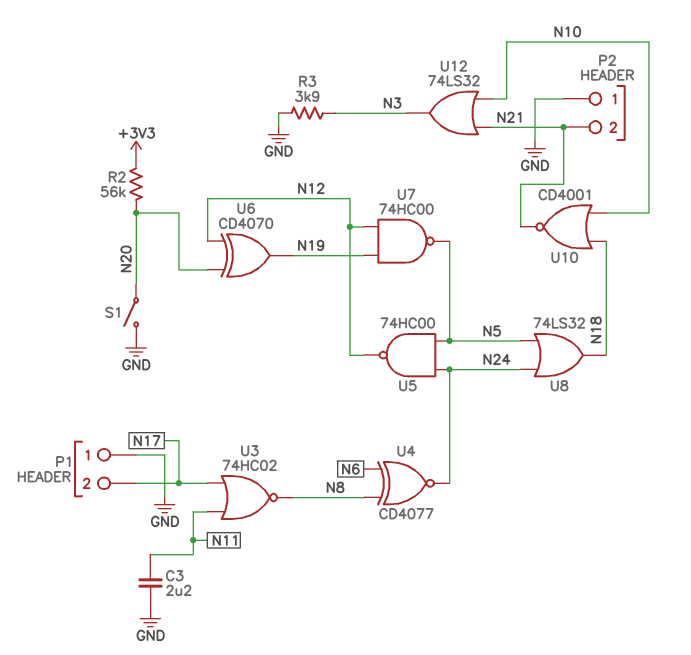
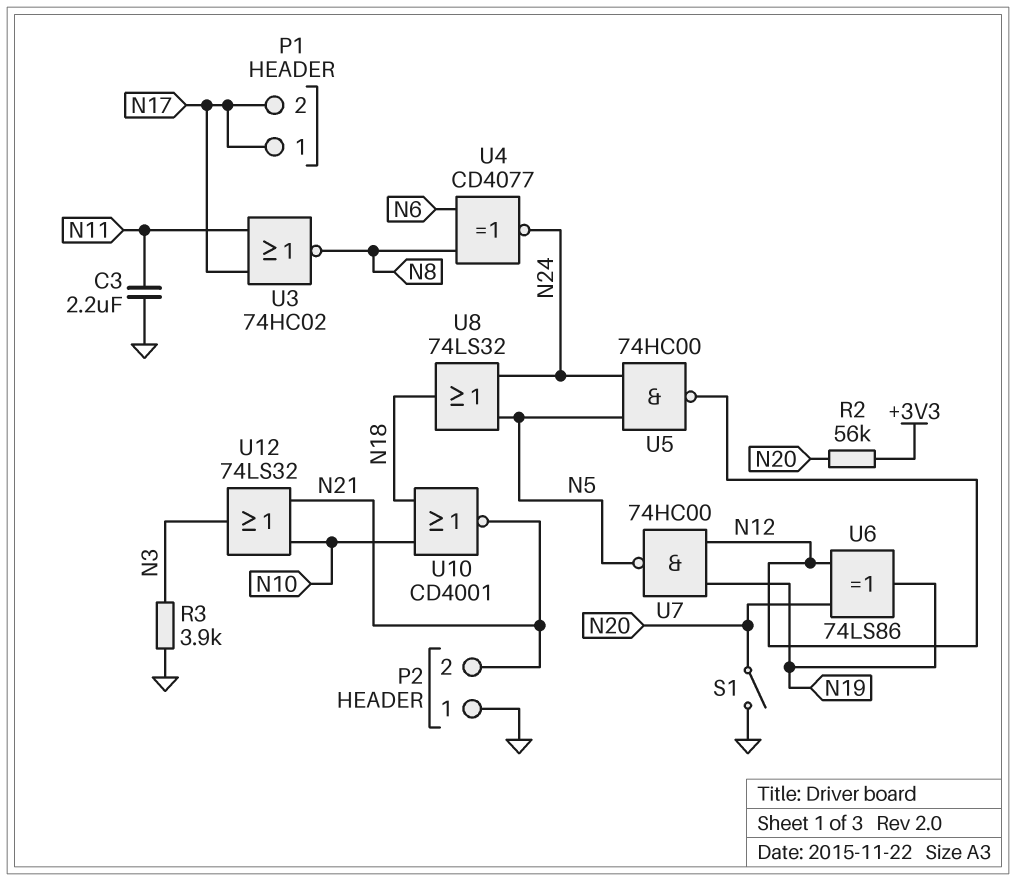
P1 pin 1: GND -> N17
U6: XOR CD4070 (in N12, in N20, out N19) -> XOR 74LS86 (in N12, in N20, out N19)

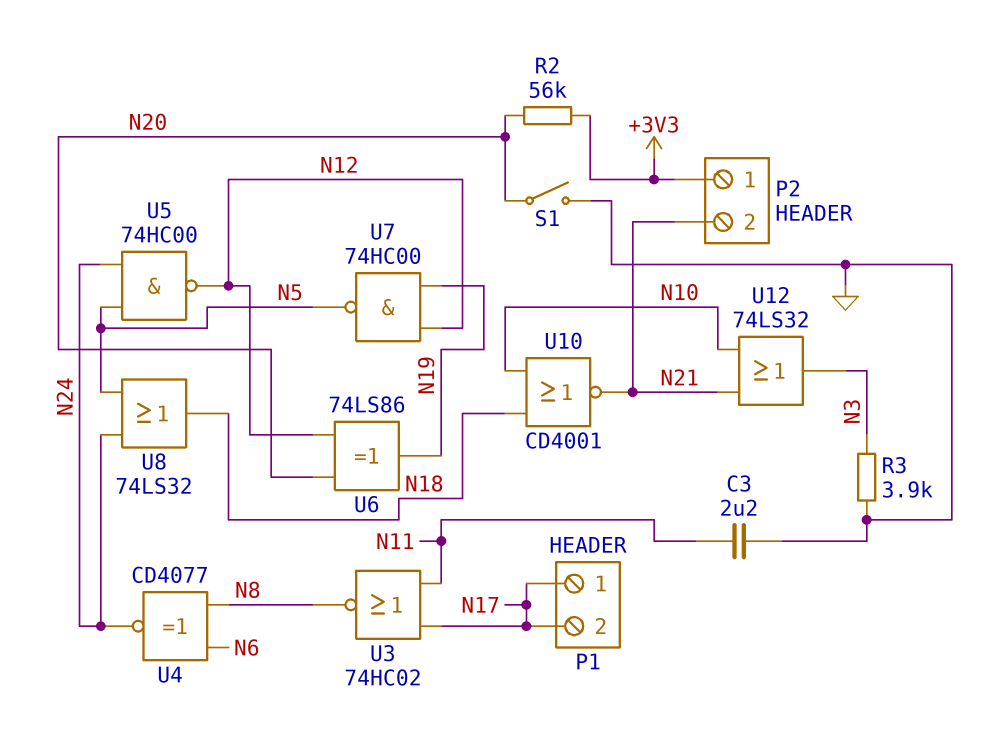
P2 pin 1: GND -> +3V3

